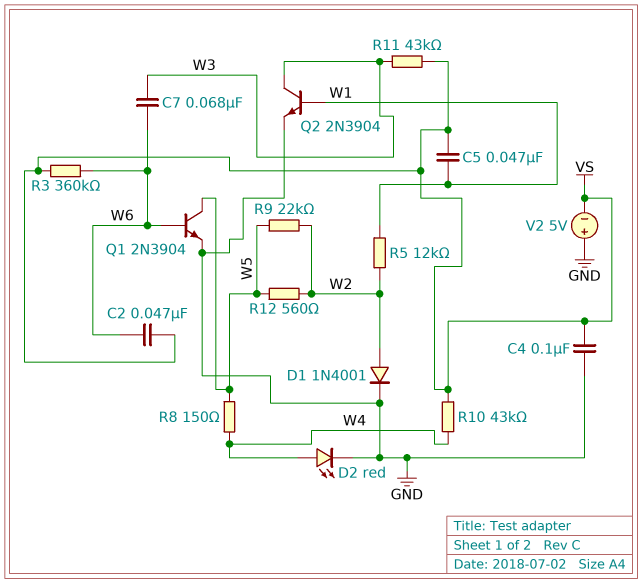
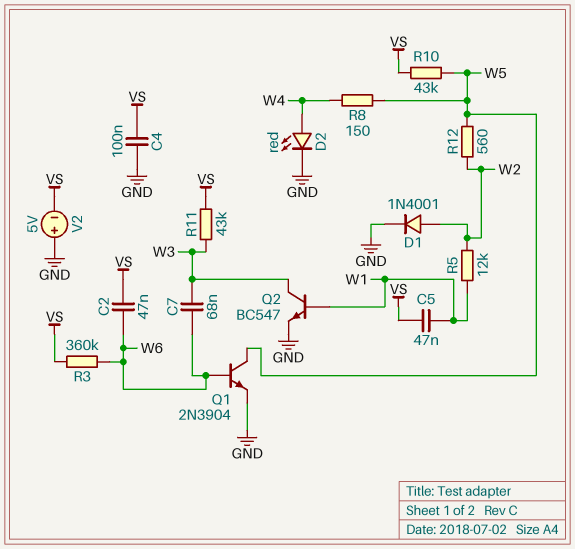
Q2: NPN 2N3904 (B W1, C W3, E GND) -> NPN BC547 (B W1, C W3, E GND)
R9: 22k (W2, W5) -> none
R10: 43k (VS, W4) -> 43k (VS, W5)

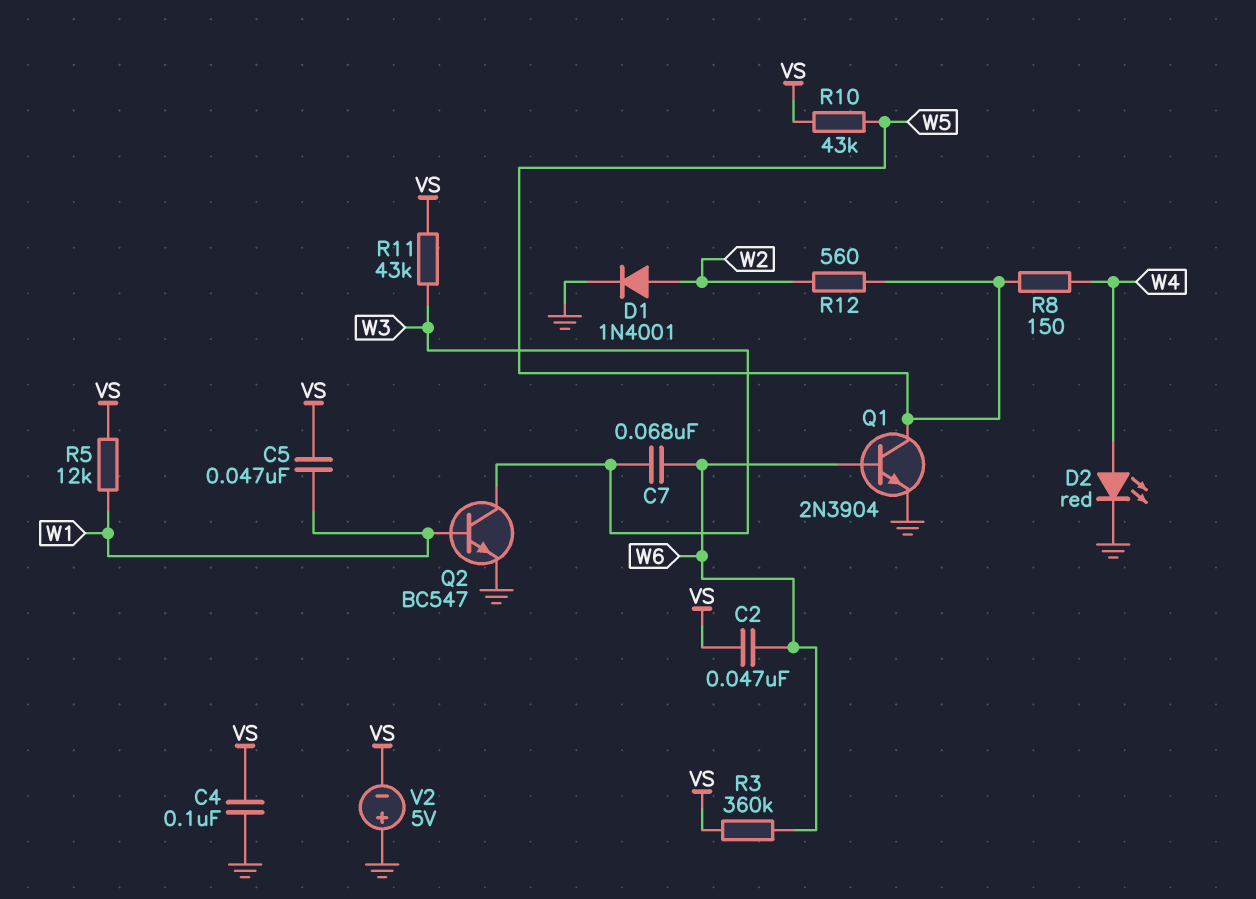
R5: 12k (W1, W2) -> 12k (VS, W1)

